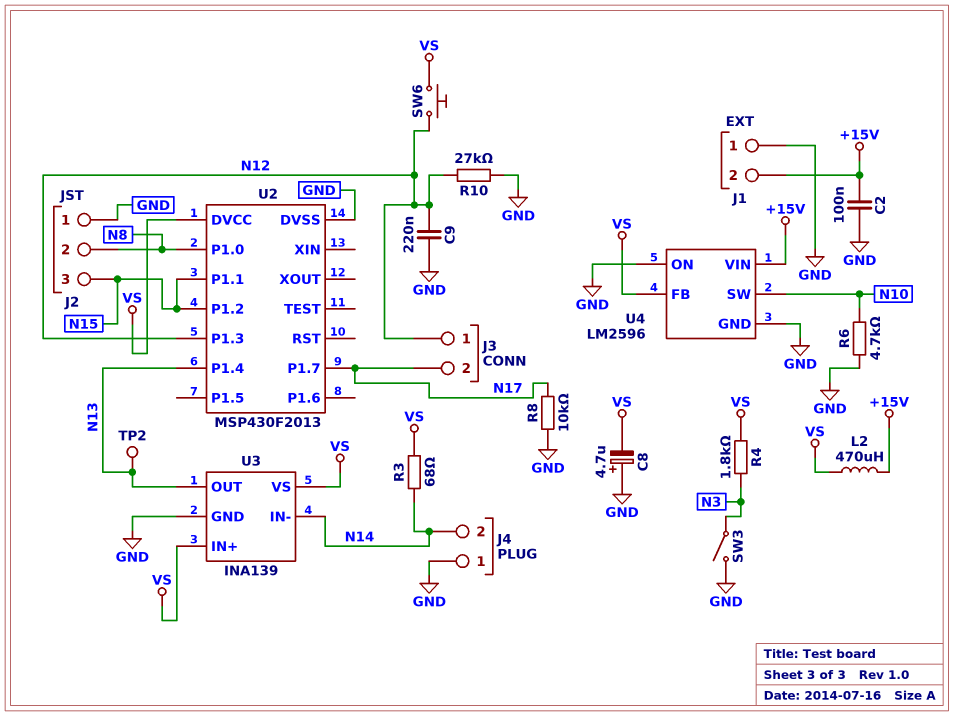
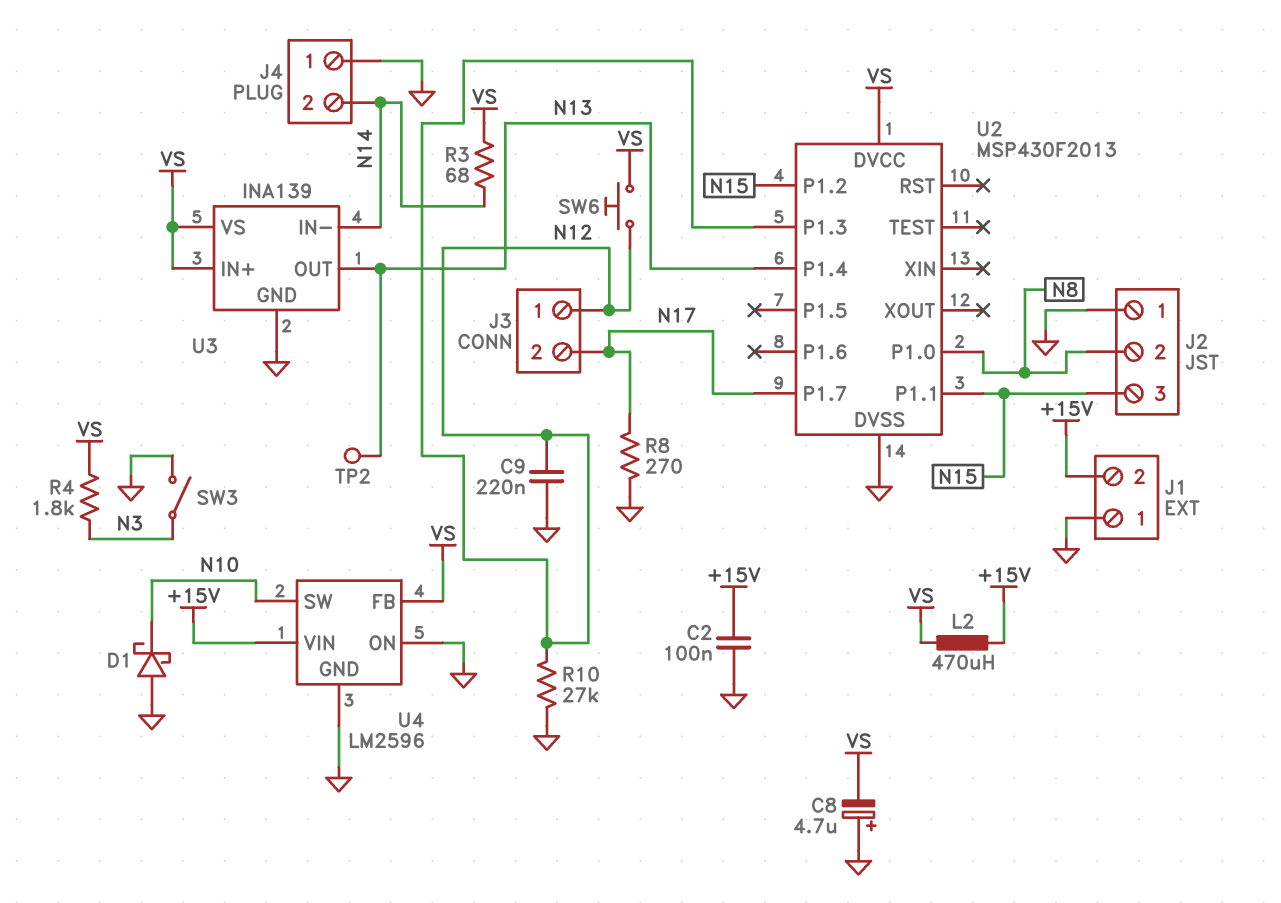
D1: none -> schottky (A GND, K N10)
R6: 4.7k (GND, N10) -> none
R8: 10k (GND, N17) -> 270 (GND, N17)

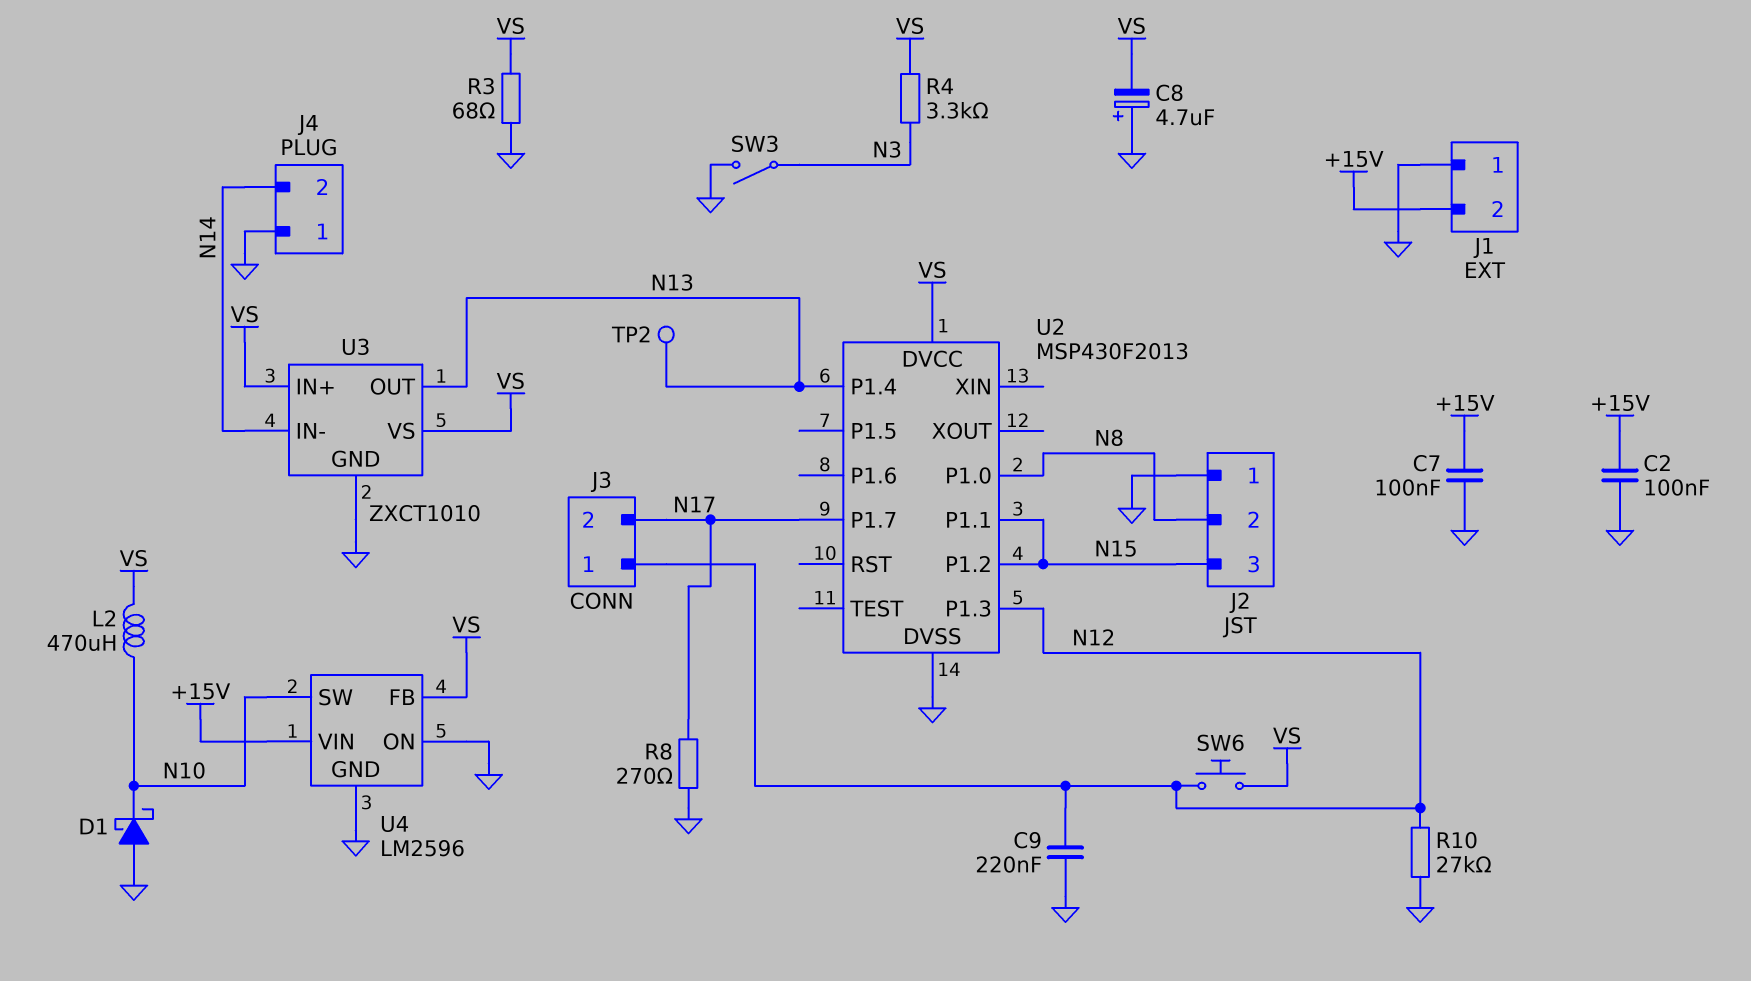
C7: none -> 100nF (+15V, GND)
L2: 470uH (+15V, VS) -> 470uH (N10, VS)
R3: 68 (N14, VS) -> 68 (GND, VS)
R4: 1.8k (N3, VS) -> 3.3k (N3, VS)
U3: INA139 -> ZXCT1010

